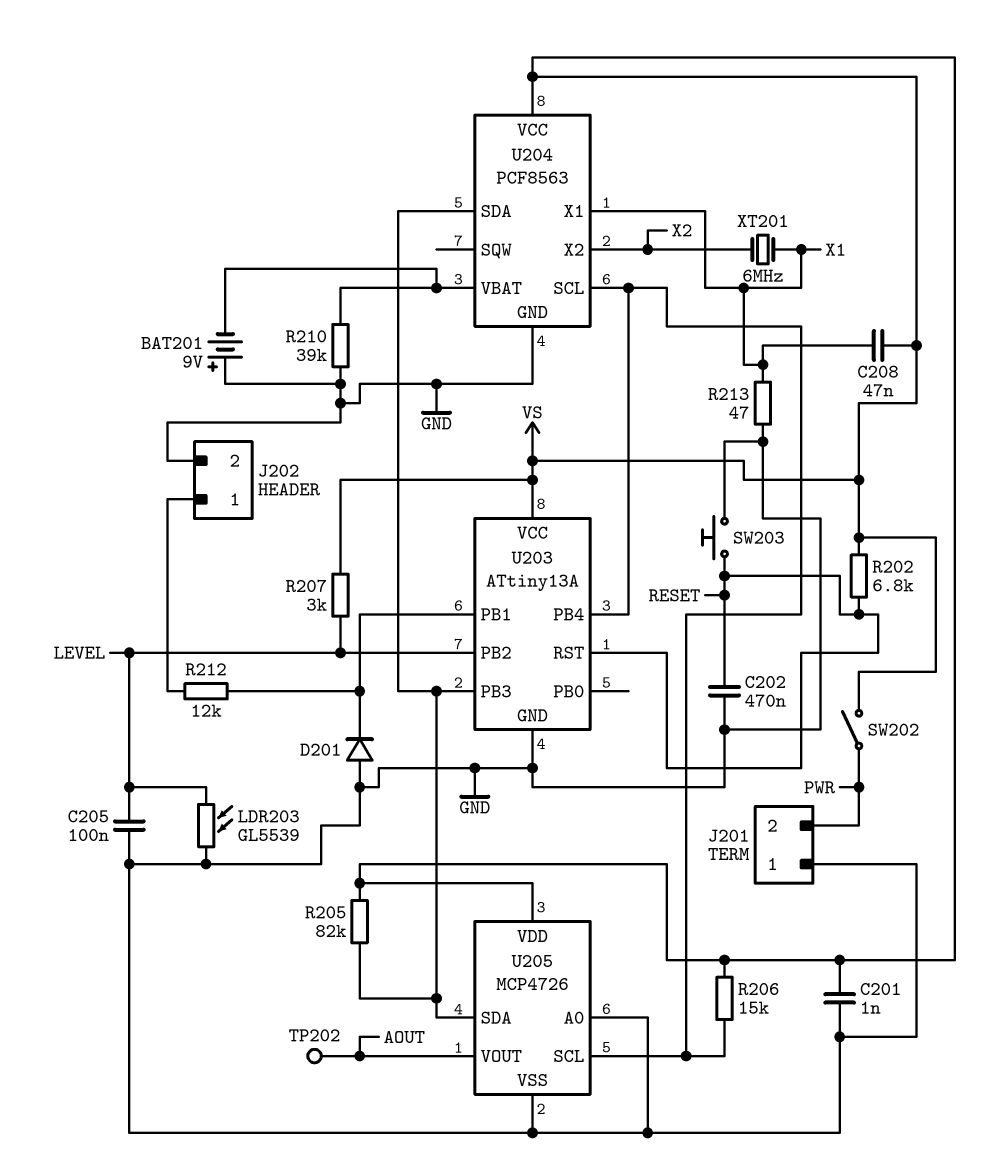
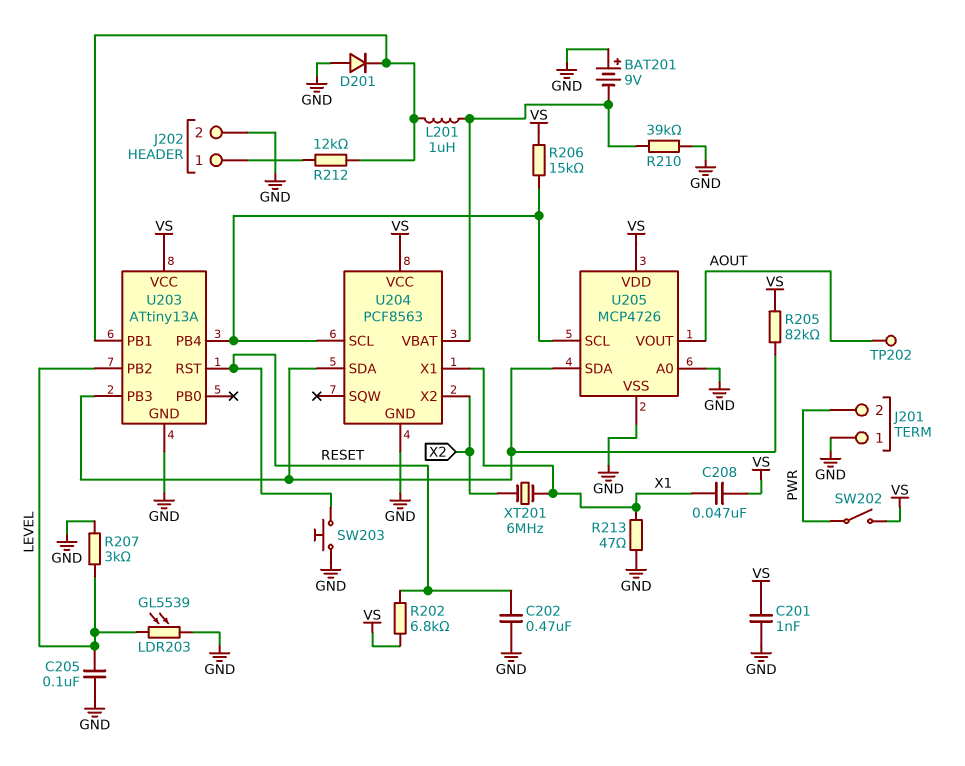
L201: none -> 1uH (U203/PB1, U204/VBAT)
R207: 3k (LEVEL, VS) -> 3k (GND, LEVEL)

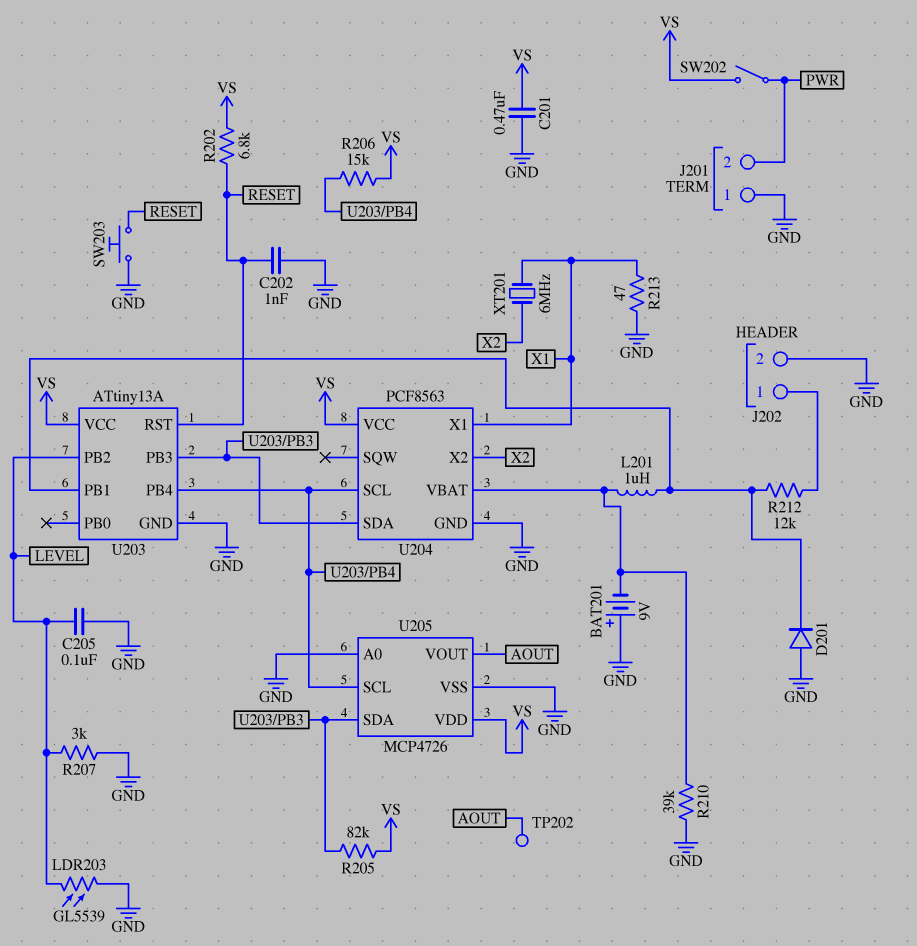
C201: 1nF (GND, VS) -> 470nF (GND, VS)
C202: 470nF (GND, RESET) -> 1nF (GND, RESET)
C208: 47nF (VS, X1) -> none

